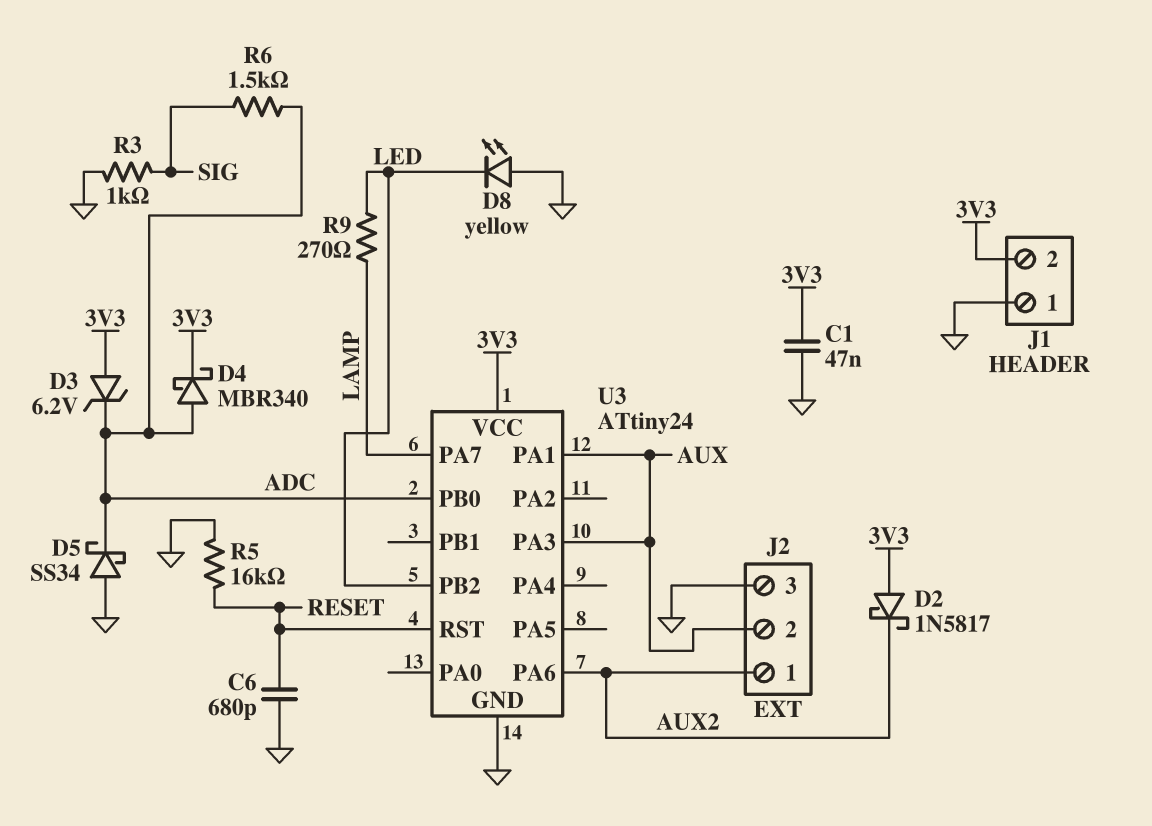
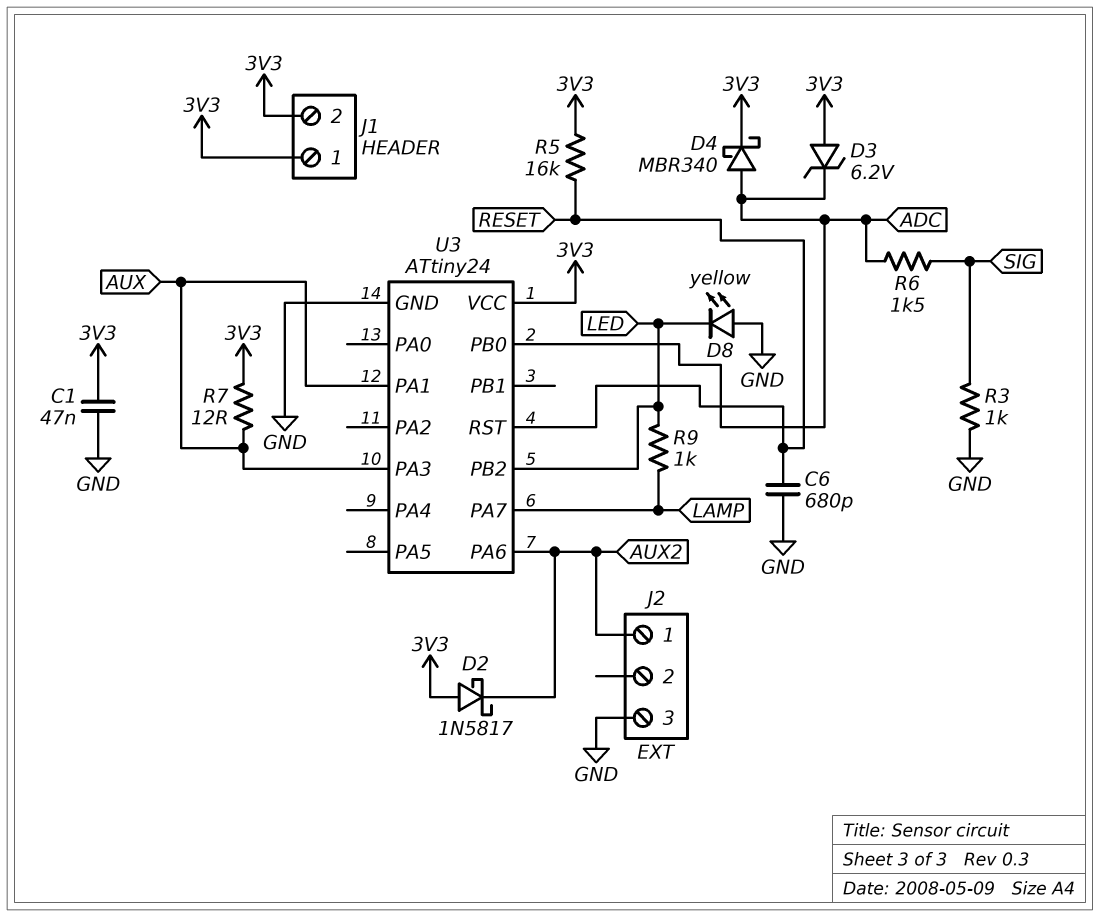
D5: schottky SS34 (A GND, K ADC) -> none
J1 pin 1: GND -> 3V3
J2 pin 2: AUX -> none
R5: 16k (GND, RESET) -> 16k (3V3, RESET)
R7: none -> 12 (3V3, AUX)
R9: 270 (LAMP, LED) -> 1k (LAMP, LED)

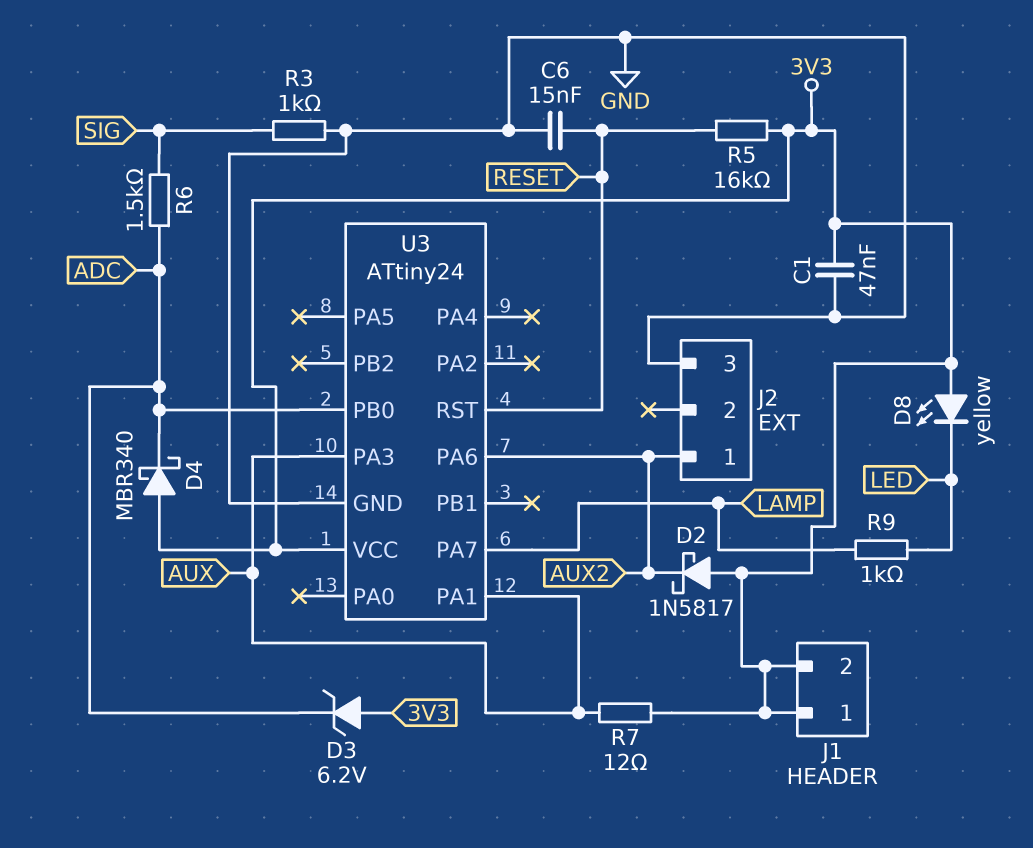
C6: 680pF (GND, RESET) -> 15nF (GND, RESET)
D4: schottky MBR340 (A ADC, K 3V3) -> schottky MBR340 (A 3V3, K ADC)
D8: LED yellow (A GND, K LED) -> LED yellow (A 3V3, K LED)
U3 pin PB2: LED -> none

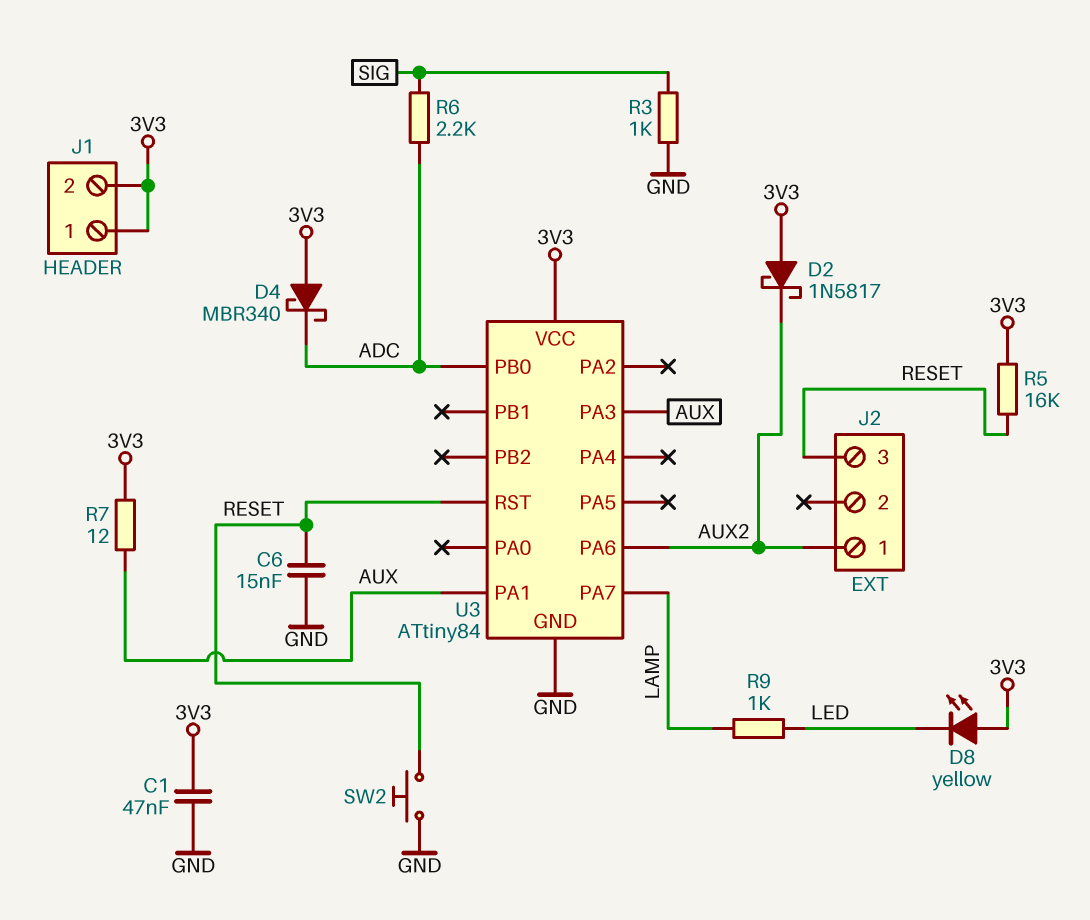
D3: zener 6.2V (A 3V3, K ADC) -> none
J2 pin 3: GND -> RESET
R6: 1.5k (ADC, SIG) -> 2.2k (ADC, SIG)
SW2: none -> button (GND, RESET)
U3: ATtiny24 -> ATtiny84

